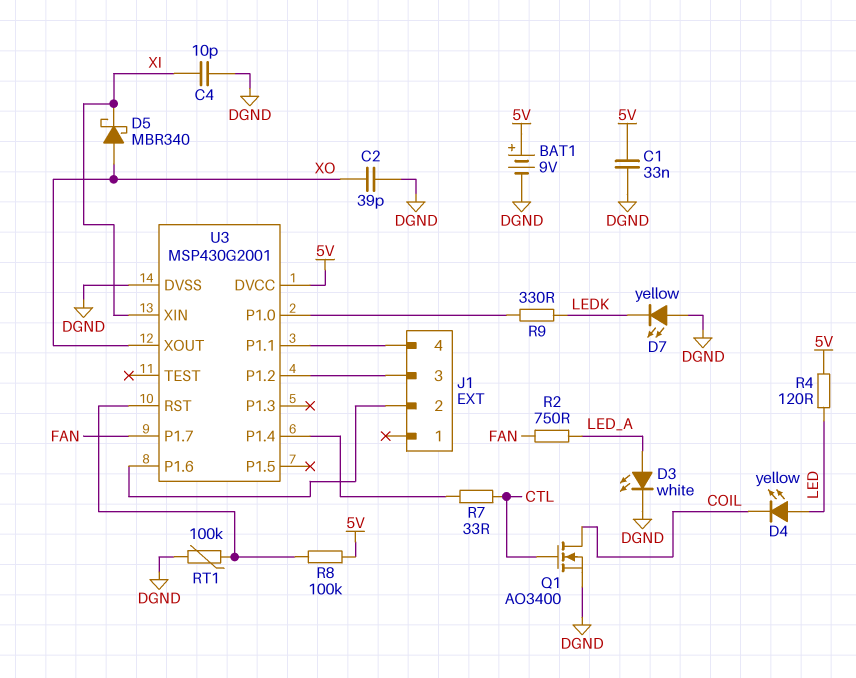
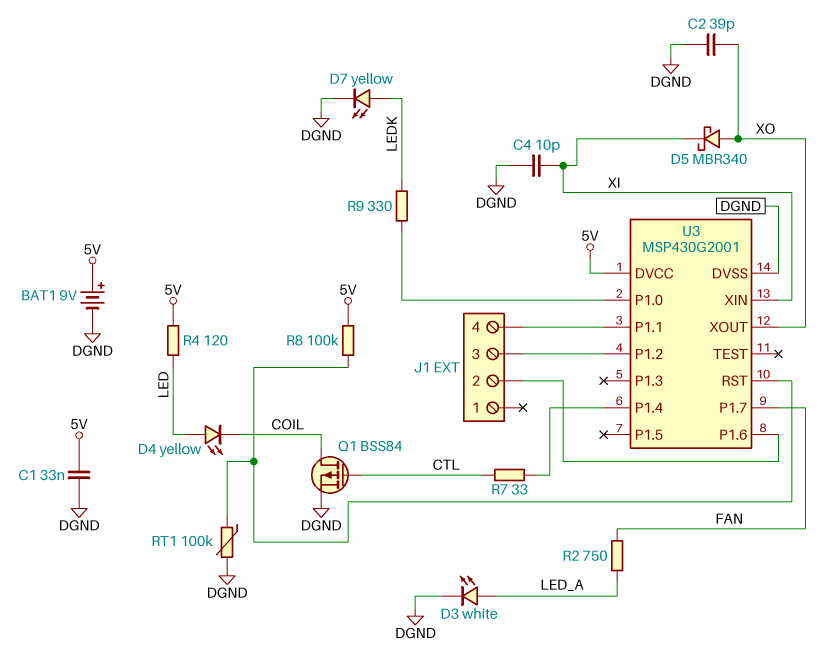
D7: LED yellow (A DGND, K LEDK) -> LED yellow (A LEDK, K DGND)
Q1: NMOS AO3400 (G CTL, D COIL, S DGND) -> PMOS BSS84 (G CTL, D COIL, S DGND)

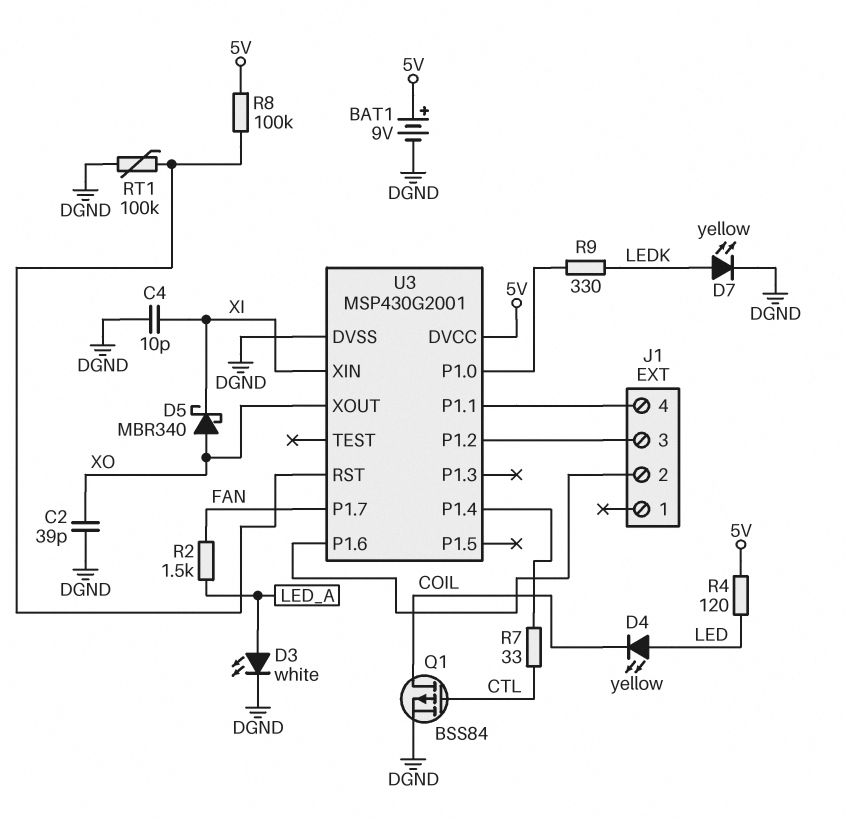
C1: 33nF (5V, DGND) -> none
R2: 750 (FAN, LED_A) -> 1.5k (FAN, LED_A)

